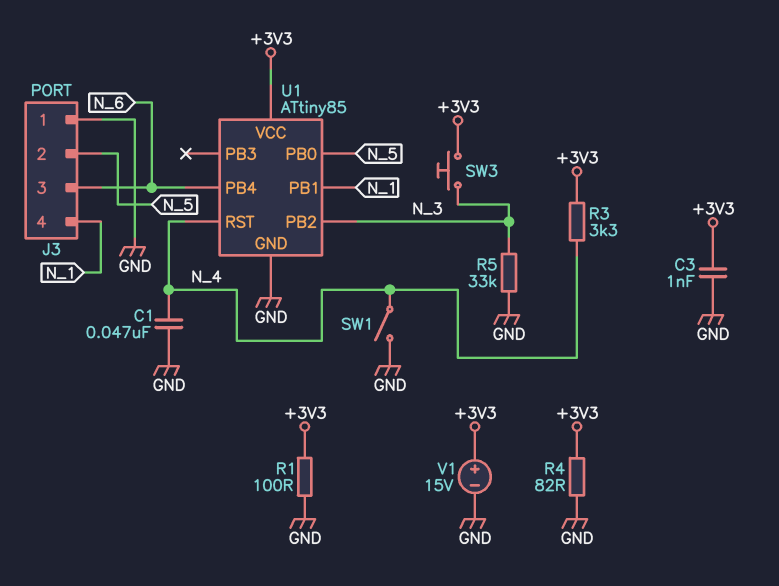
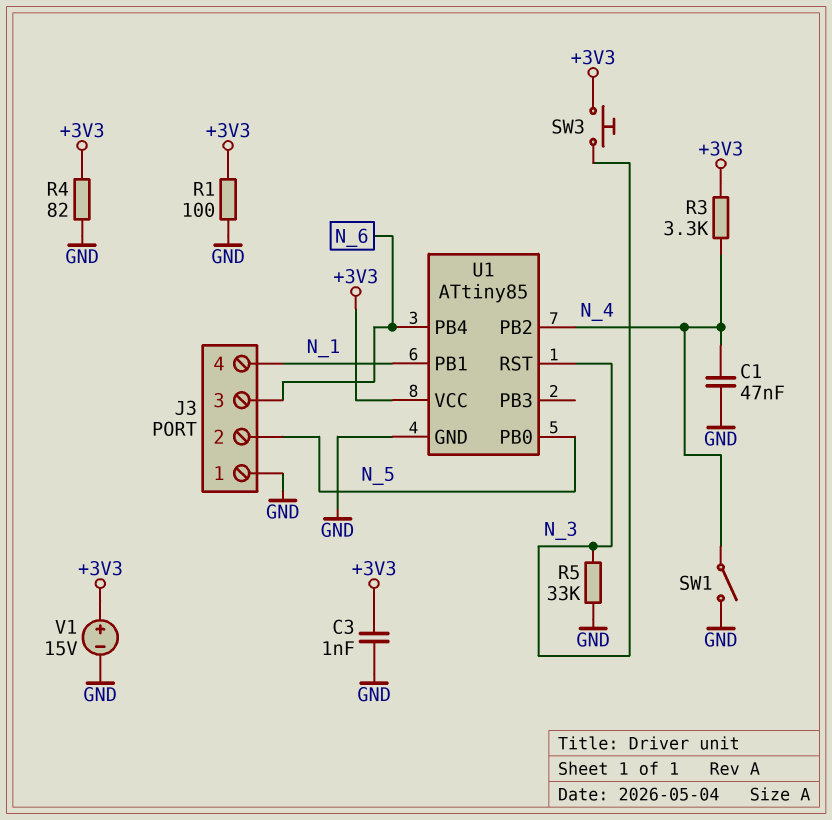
U1 pin PB2: N_3 -> N_4
U1 pin RST: N_4 -> N_3

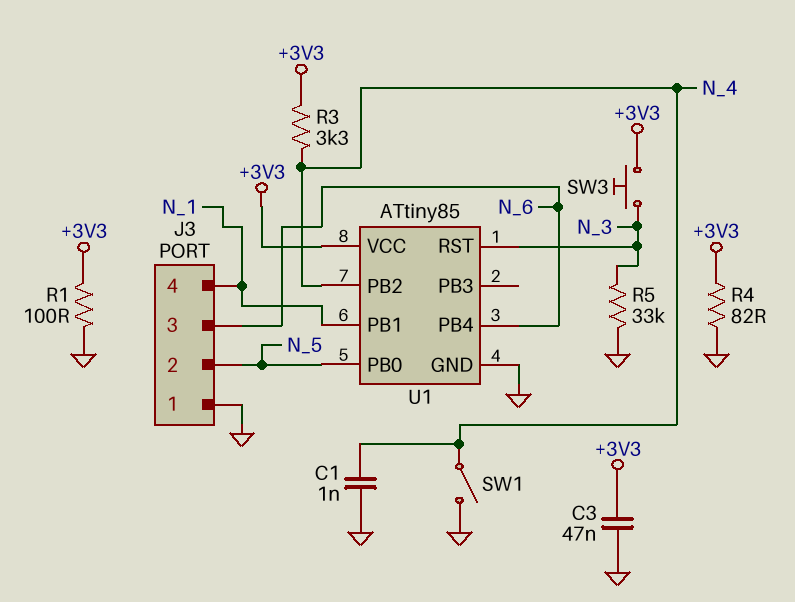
C1: 47nF (GND, N_4) -> 1nF (GND, N_4)
C3: 1nF (+3V3, GND) -> 47nF (+3V3, GND)
V1: 15V (plus +3V3, minus GND) -> none

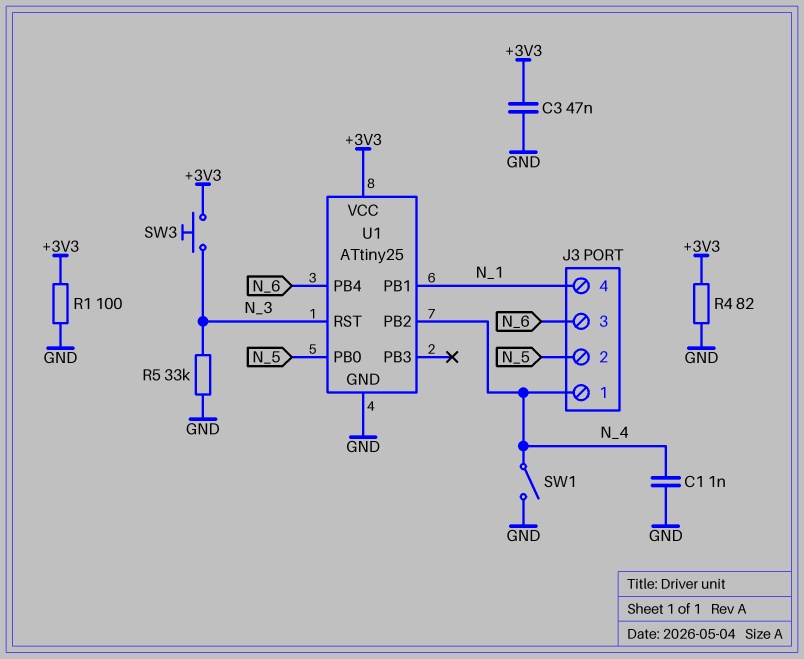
J3 pin 1: GND -> N_4
R3: 3.3k (+3V3, N_4) -> none
U1: ATtiny85 -> ATtiny25

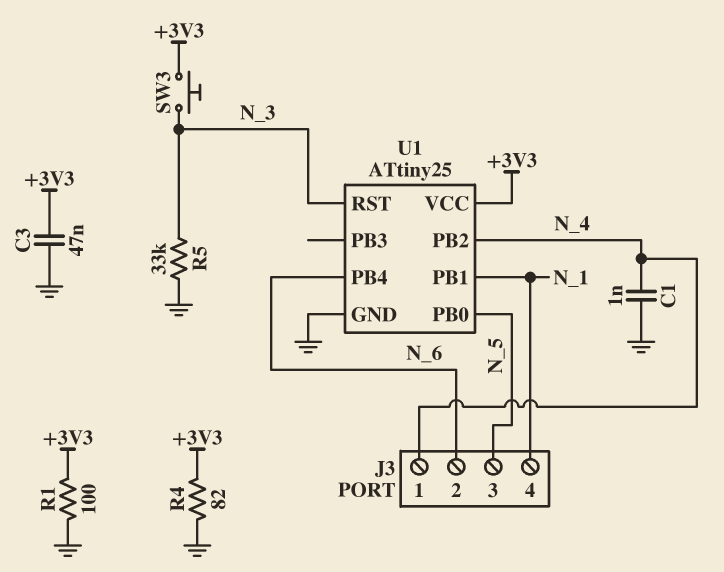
J3 pin 2: N_5 -> N_6
J3 pin 3: N_6 -> N_5
SW1: switch (GND, N_4) -> none

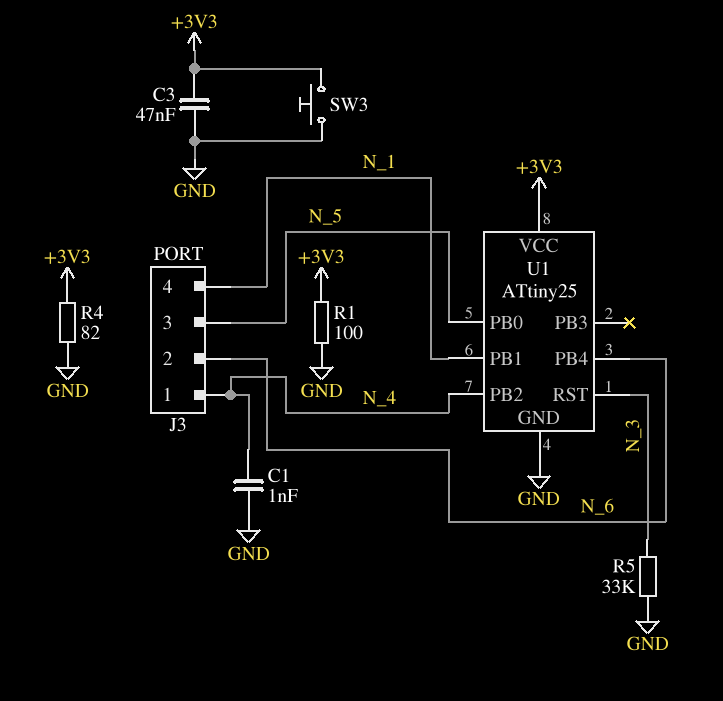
SW3: button (+3V3, N_3) -> button (+3V3, GND)

